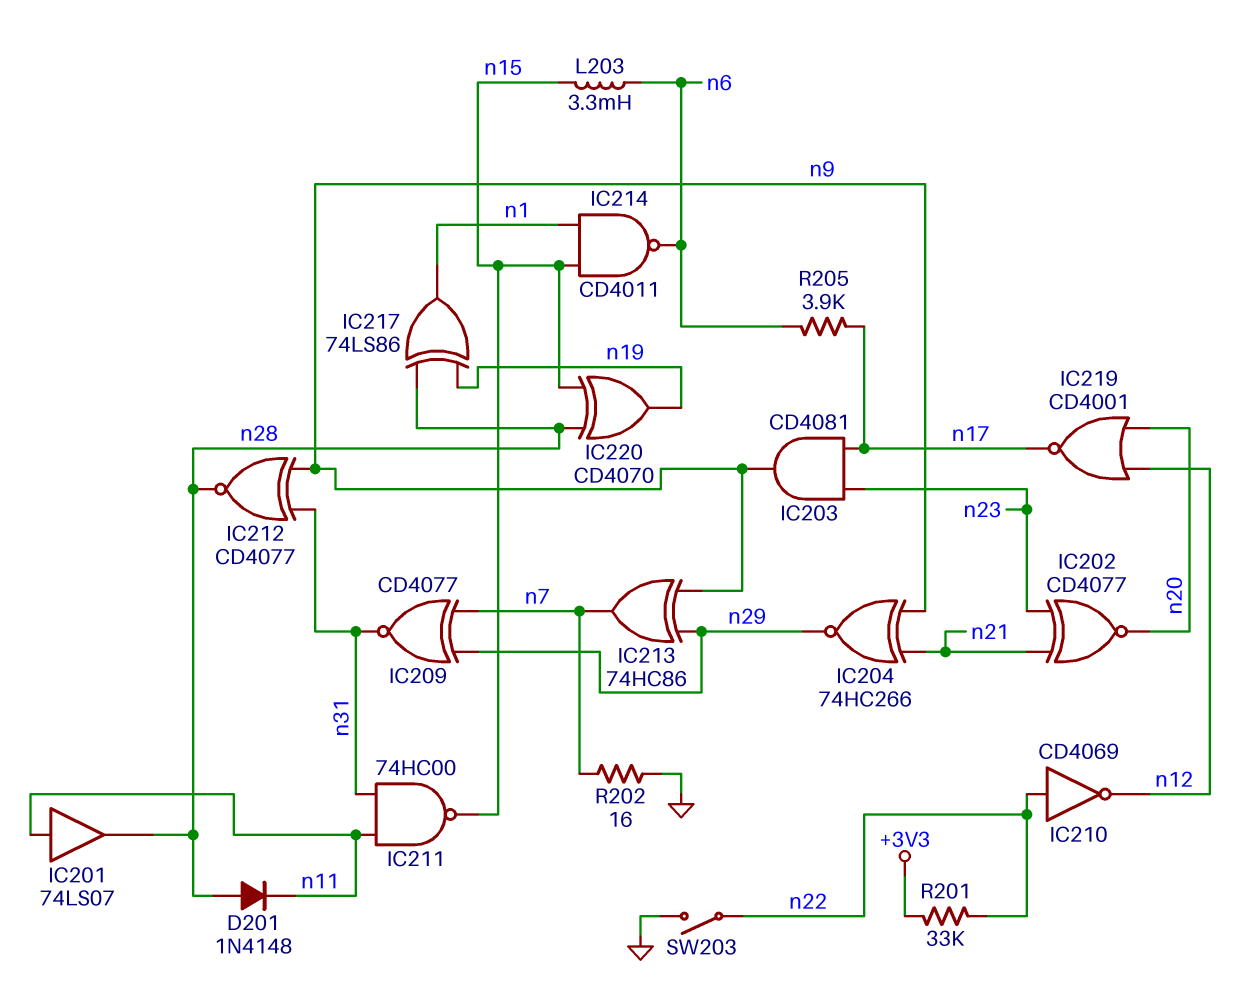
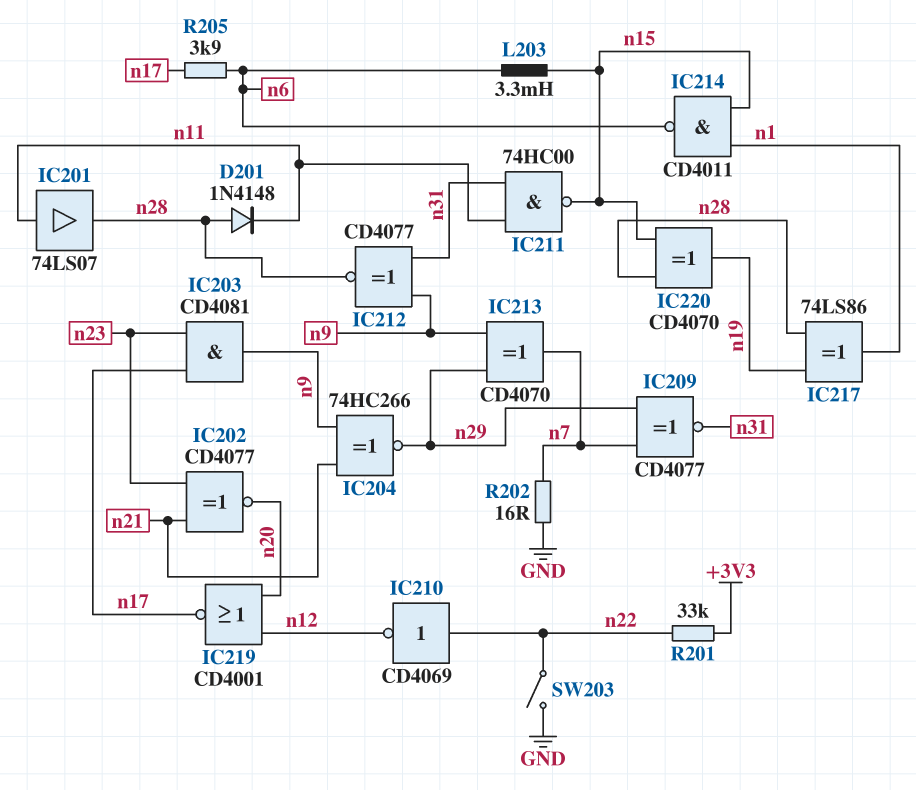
IC213: XOR 74HC86 (in n9, in n29, out n7) -> XOR CD4070 (in n9, in n29, out n7)

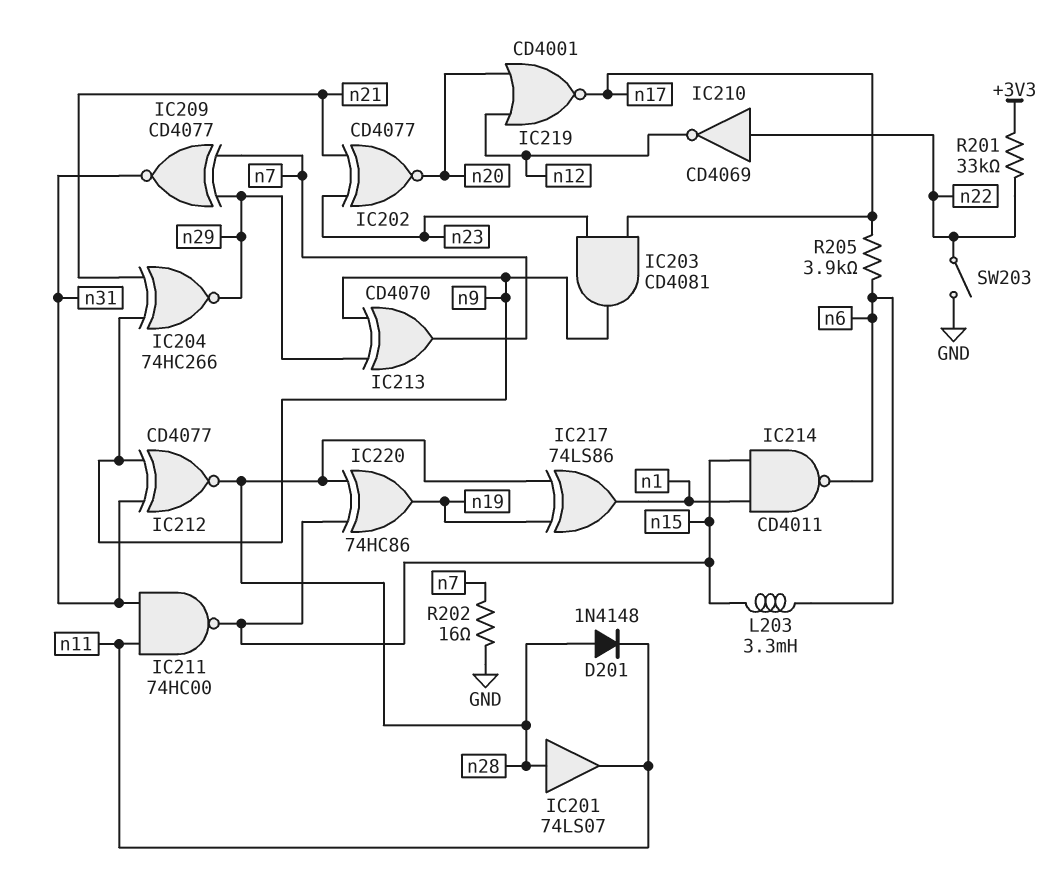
IC201: buffer 74LS07 (in n11, out n28) -> buffer 74LS07 (in n28, out n11)
IC220: XOR CD4070 (in n15, in n28, out n19) -> XOR 74HC86 (in n15, in n28, out n19)

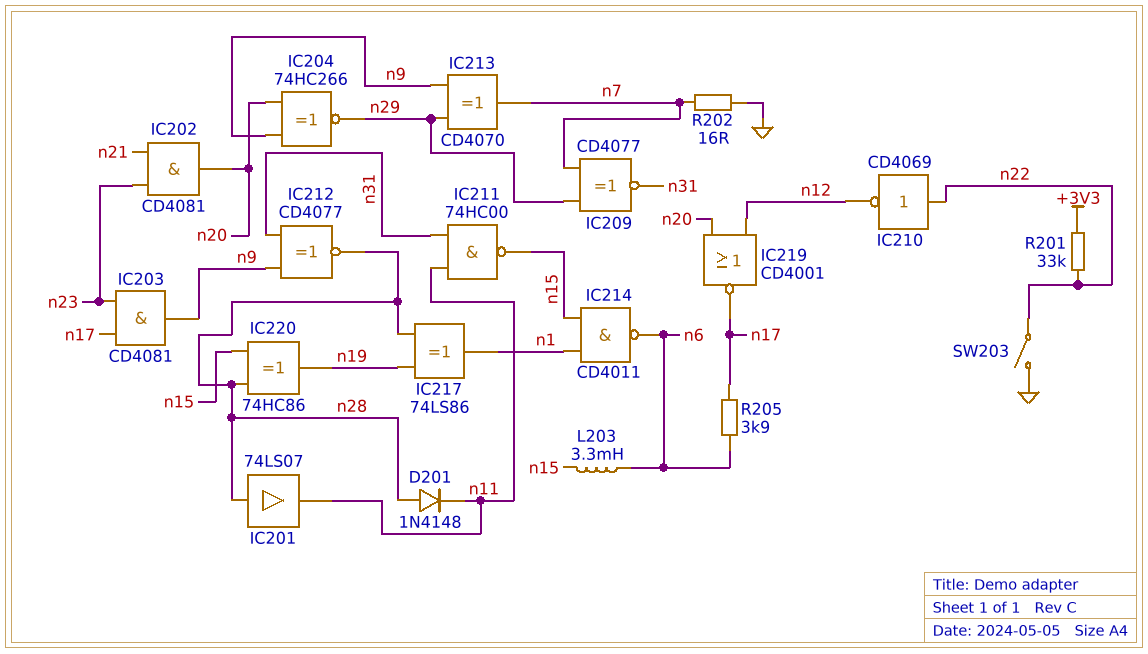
IC202: XNOR CD4077 (in n21, in n23, out n20) -> AND CD4081 (in n21, in n23, out n20)
IC204: XNOR 74HC266 (in n9, in n21, out n29) -> XNOR 74HC266 (in n9, in n20, out n29)

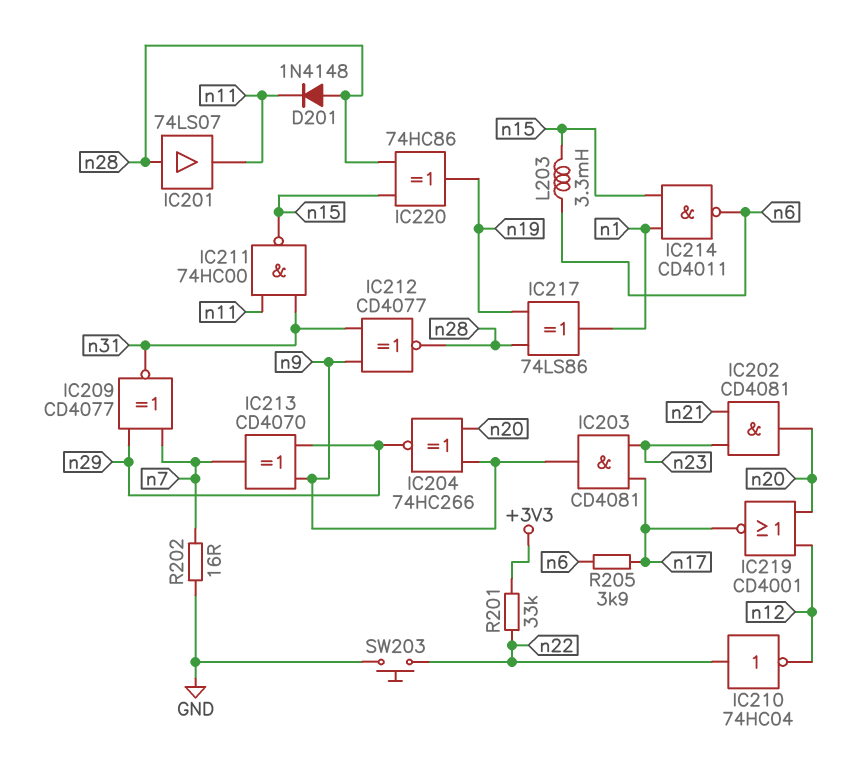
IC210: NOT CD4069 (in n22, out n12) -> NOT 74HC04 (in n22, out n12)
SW203: switch (GND, n22) -> button (GND, n22)

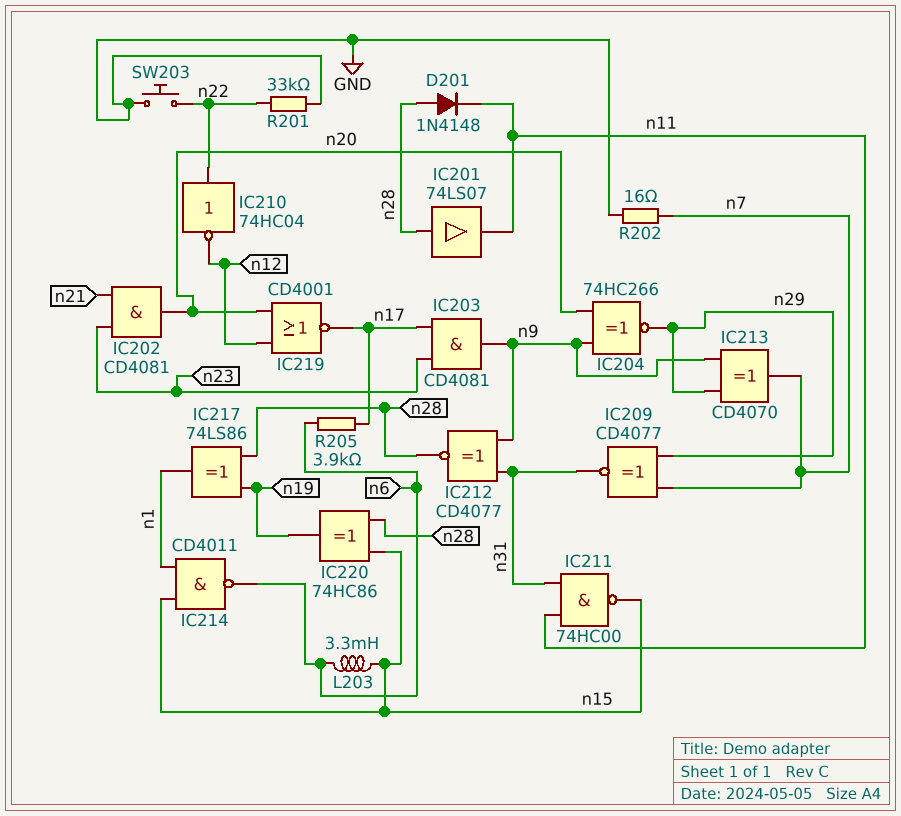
R201: 33k (+3V3, n22) -> 33k (GND, n22)

